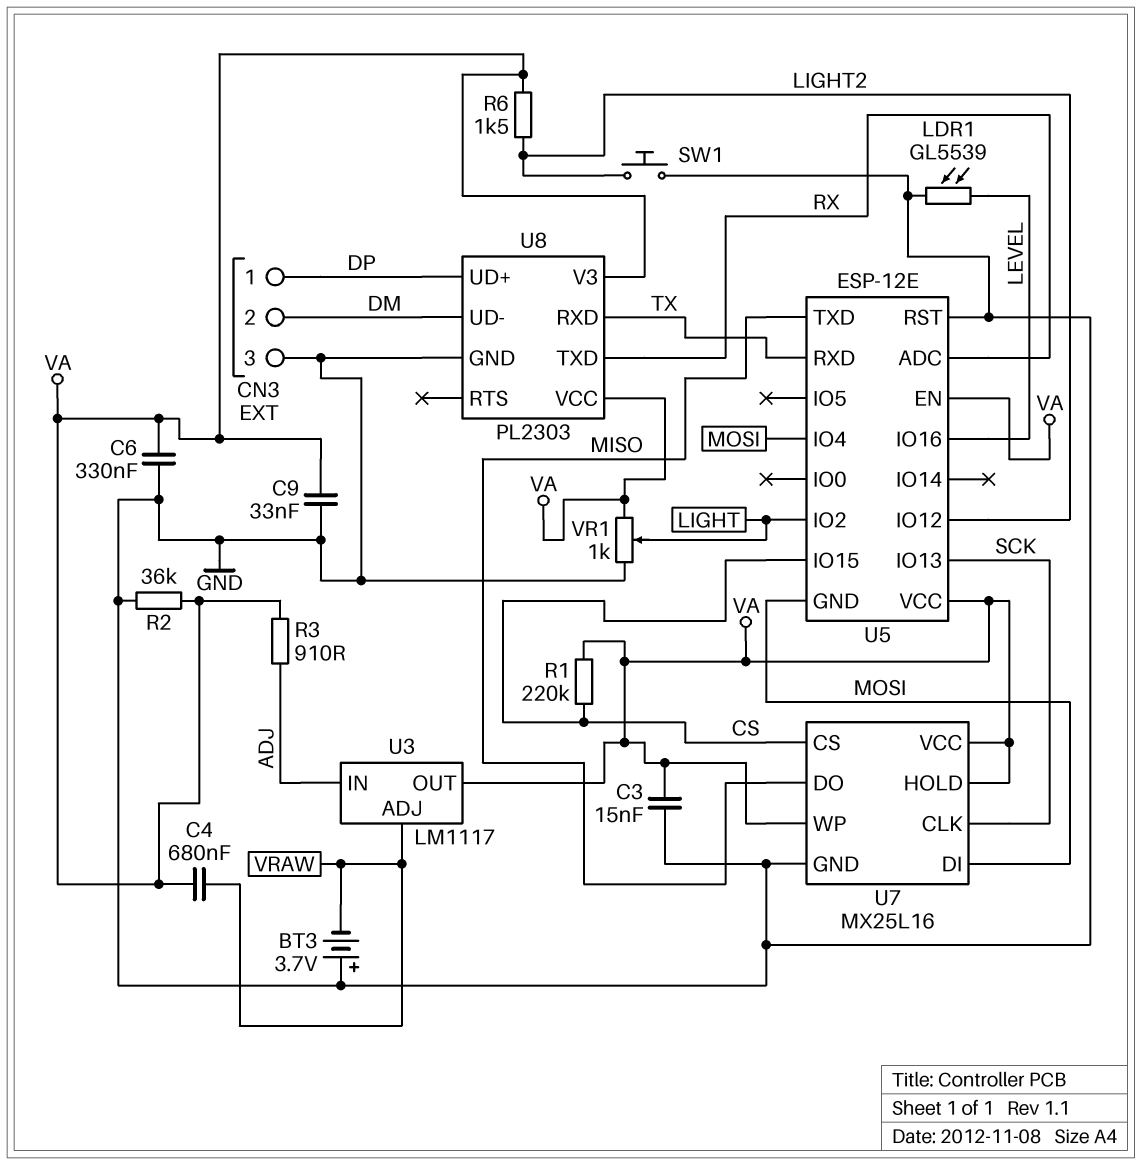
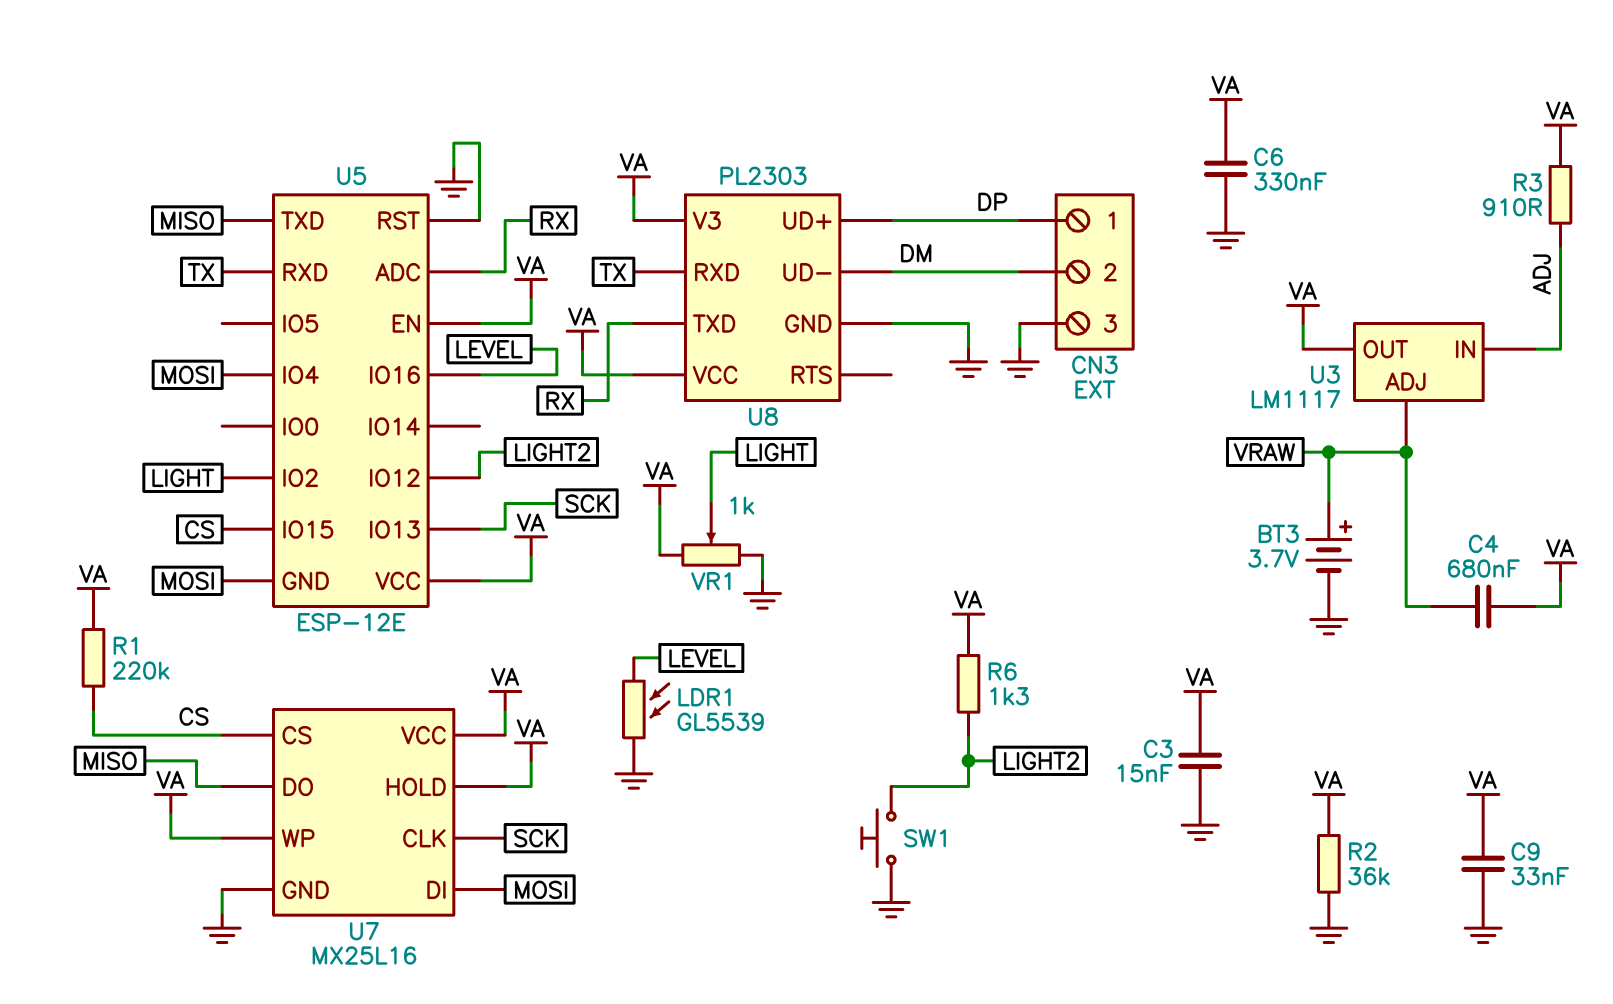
BT3: 3.7V (plus GND, minus VRAW) -> 3.7V (plus VRAW, minus GND)
R6: 1.5k (LIGHT2, VA) -> 1.3k (LIGHT2, VA)

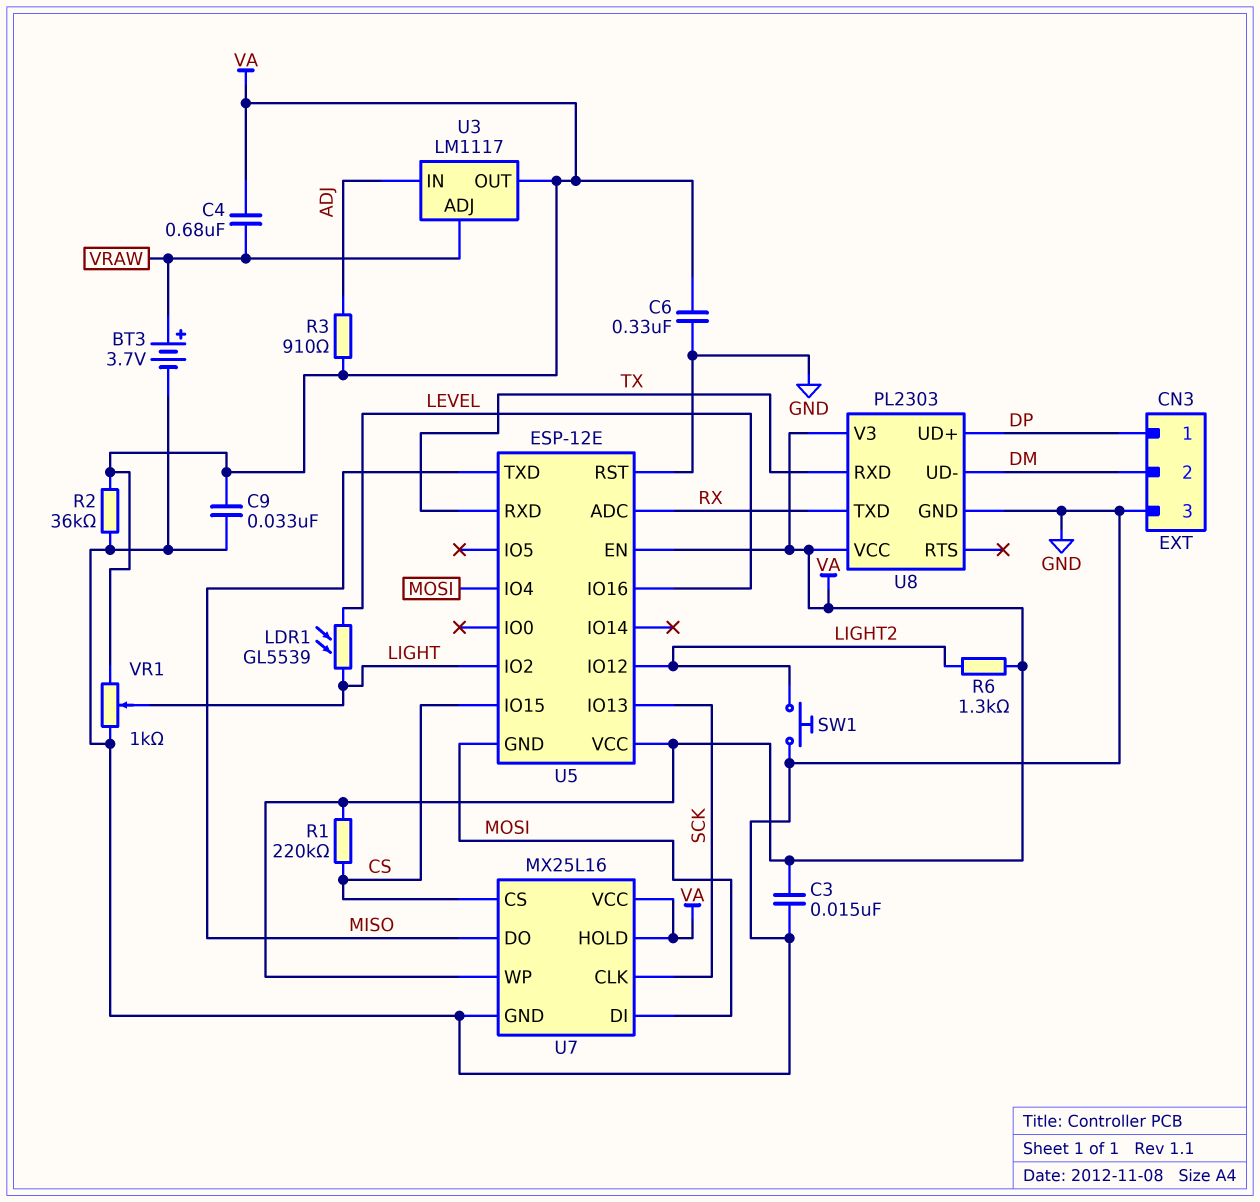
LDR1: GL5539 (GND, LEVEL) -> GL5539 (LEVEL, LIGHT)

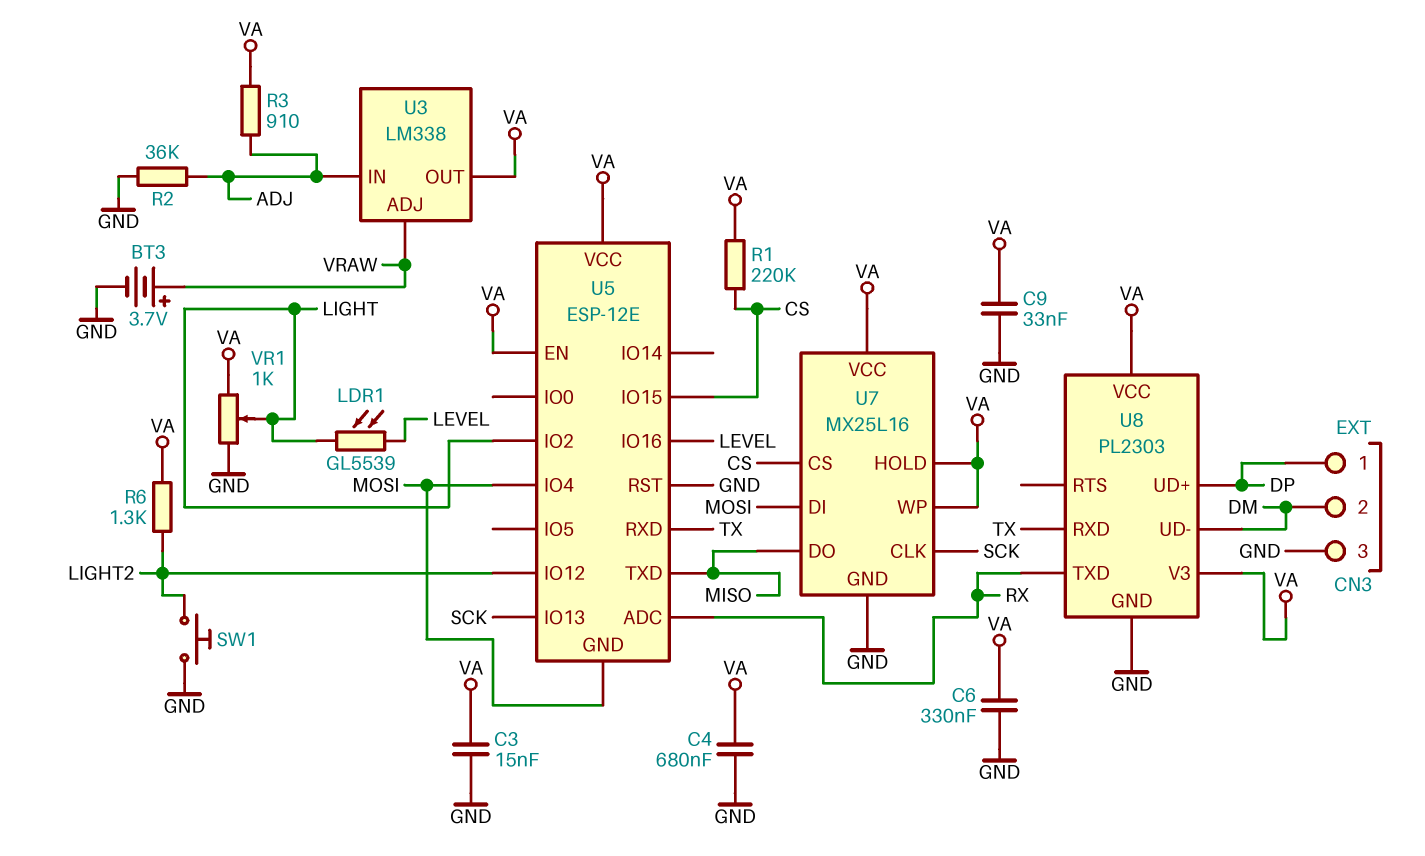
C4: 680nF (VA, VRAW) -> 680nF (GND, VA)
R2: 36k (GND, VA) -> 36k (ADJ, GND)
U3: LM1117 -> LM338

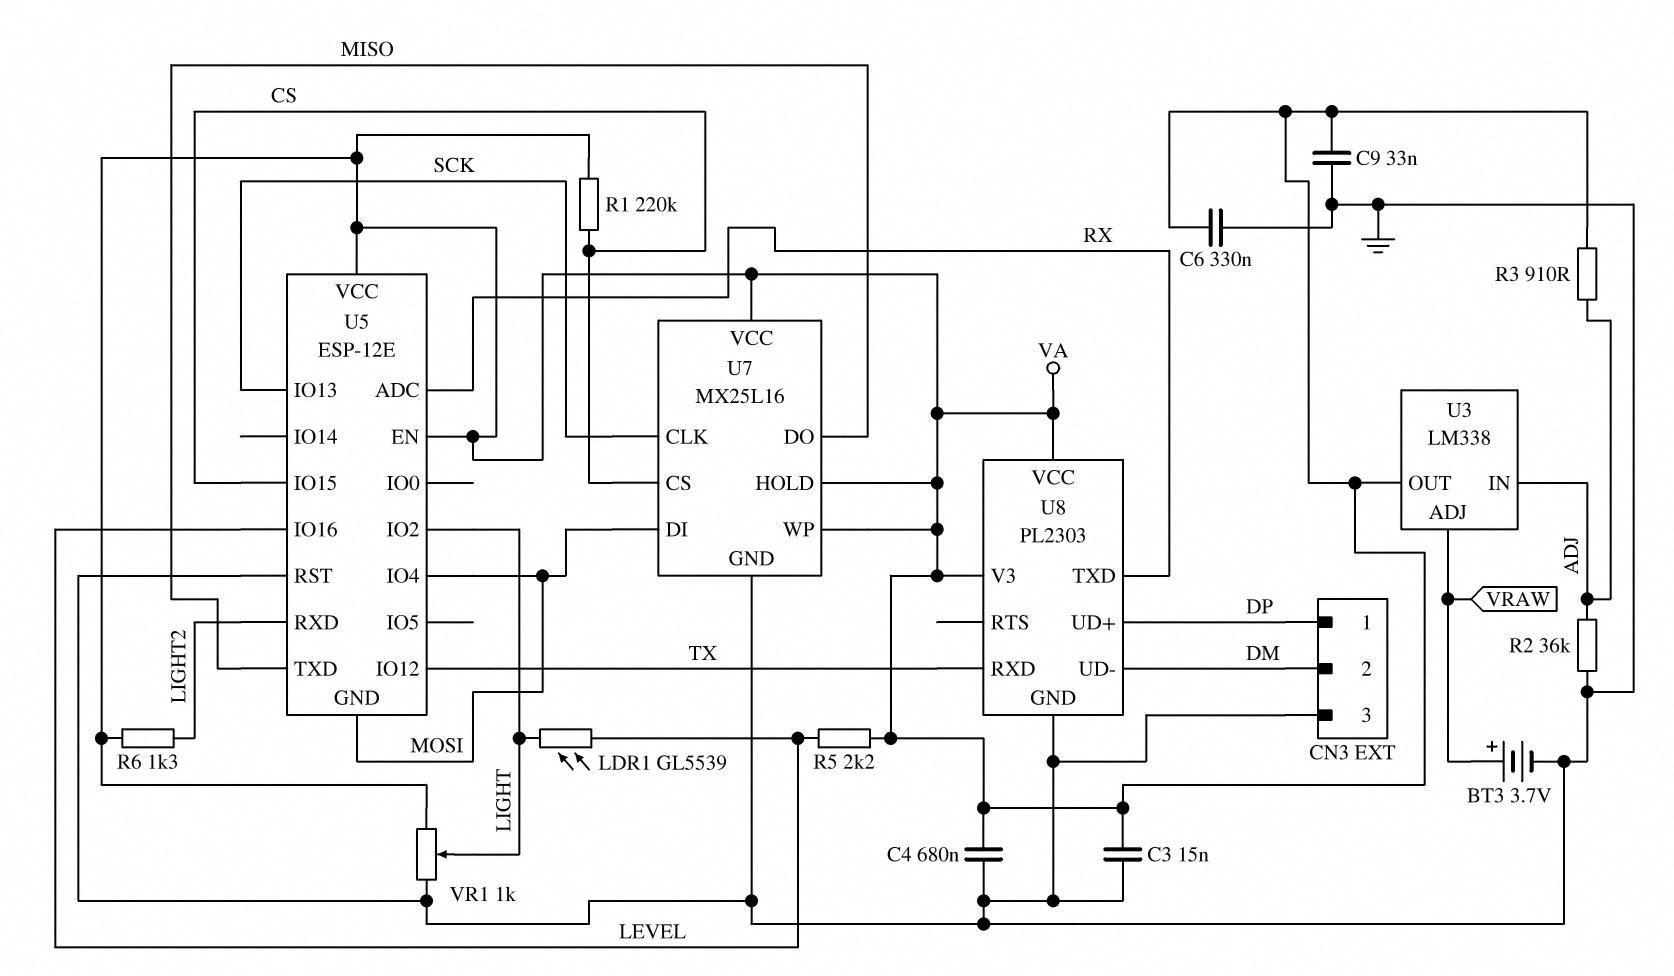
R5: none -> 2.2k (LEVEL, VA)
SW1: button (GND, LIGHT2) -> none
U5 pin IO12: LIGHT2 -> TX
U5 pin RXD: TX -> LIGHT2

